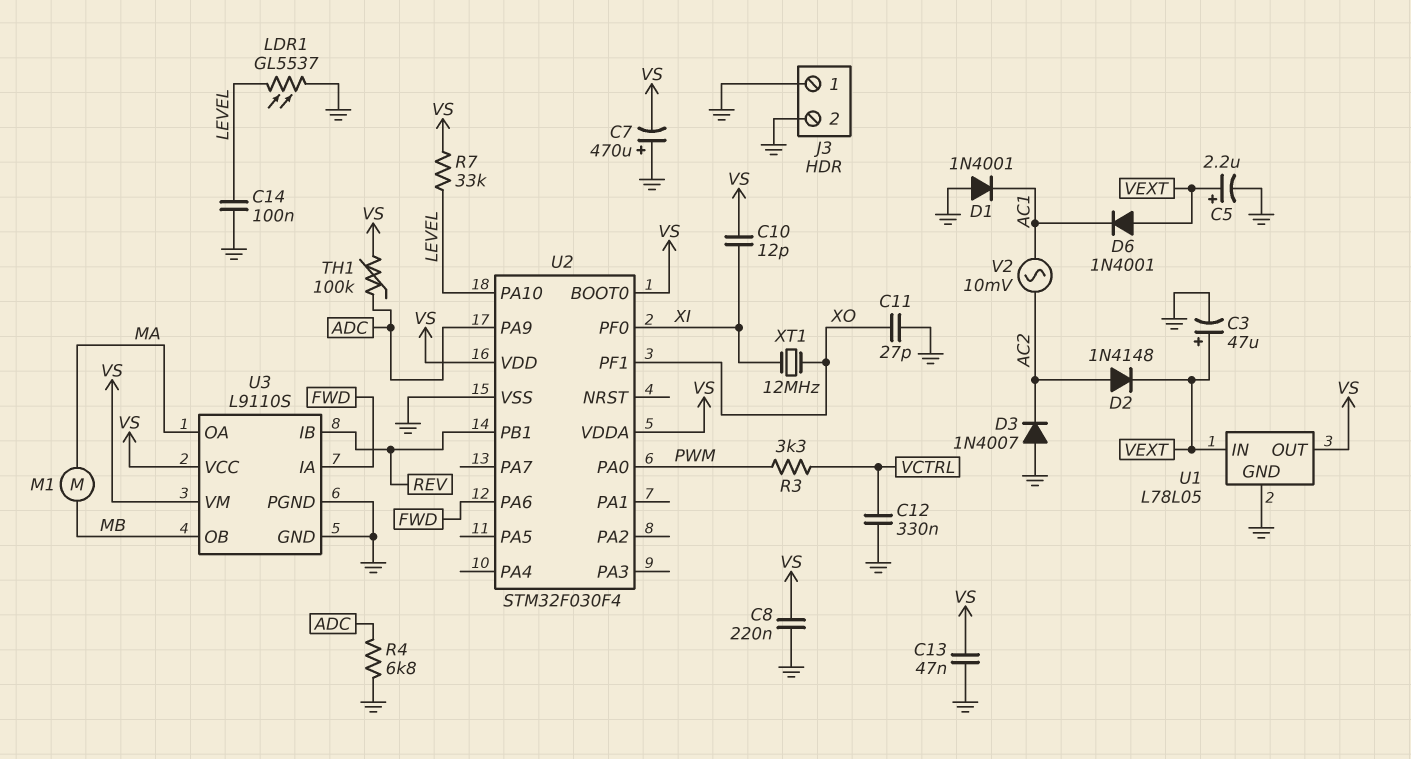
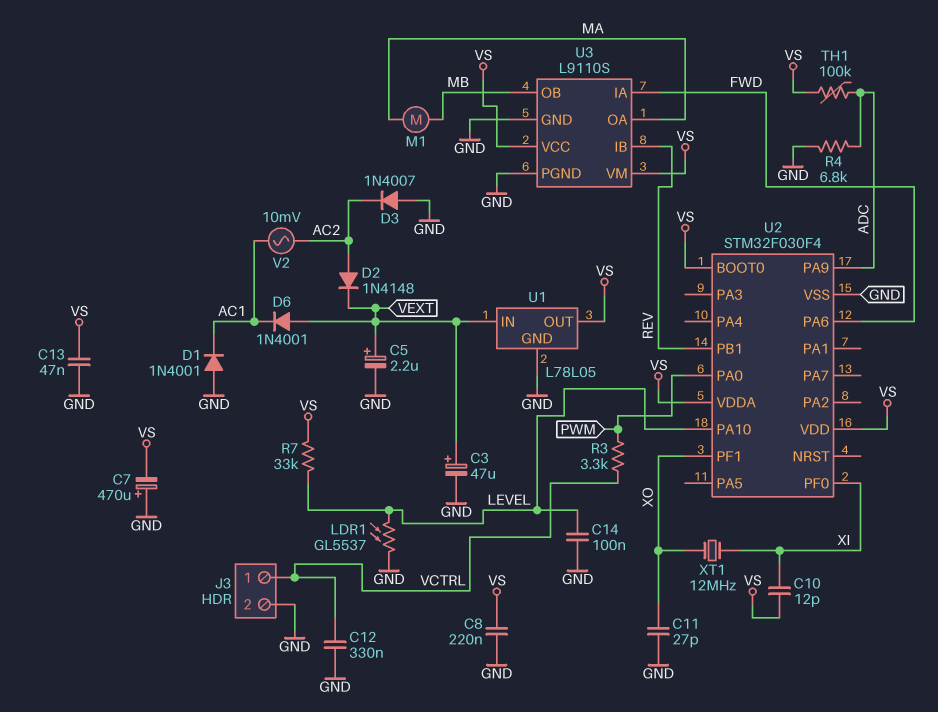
J3 pin 1: GND -> VCTRL

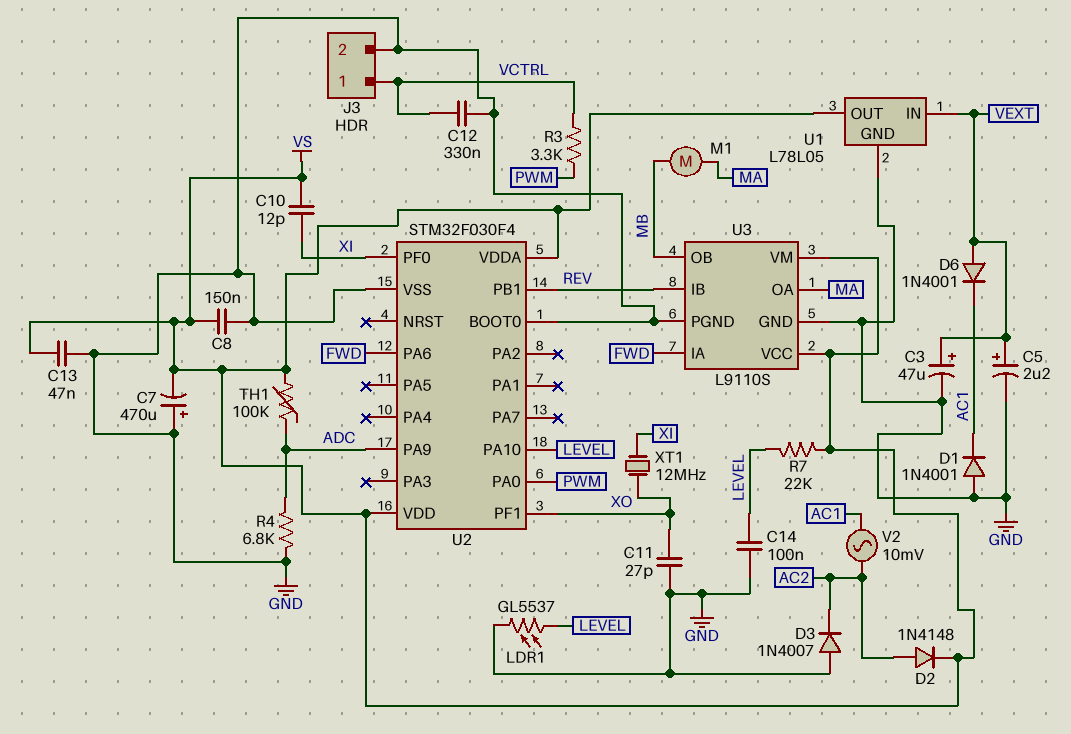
C8: 220nF (GND, VS) -> 150nF (GND, VS)
D2: diode 1N4148 (A AC2, K VEXT) -> diode 1N4148 (A AC2, K VS)
R7: 33k (LEVEL, VS) -> 22k (LEVEL, VS)
U2 pin BOOT0: VS -> GND

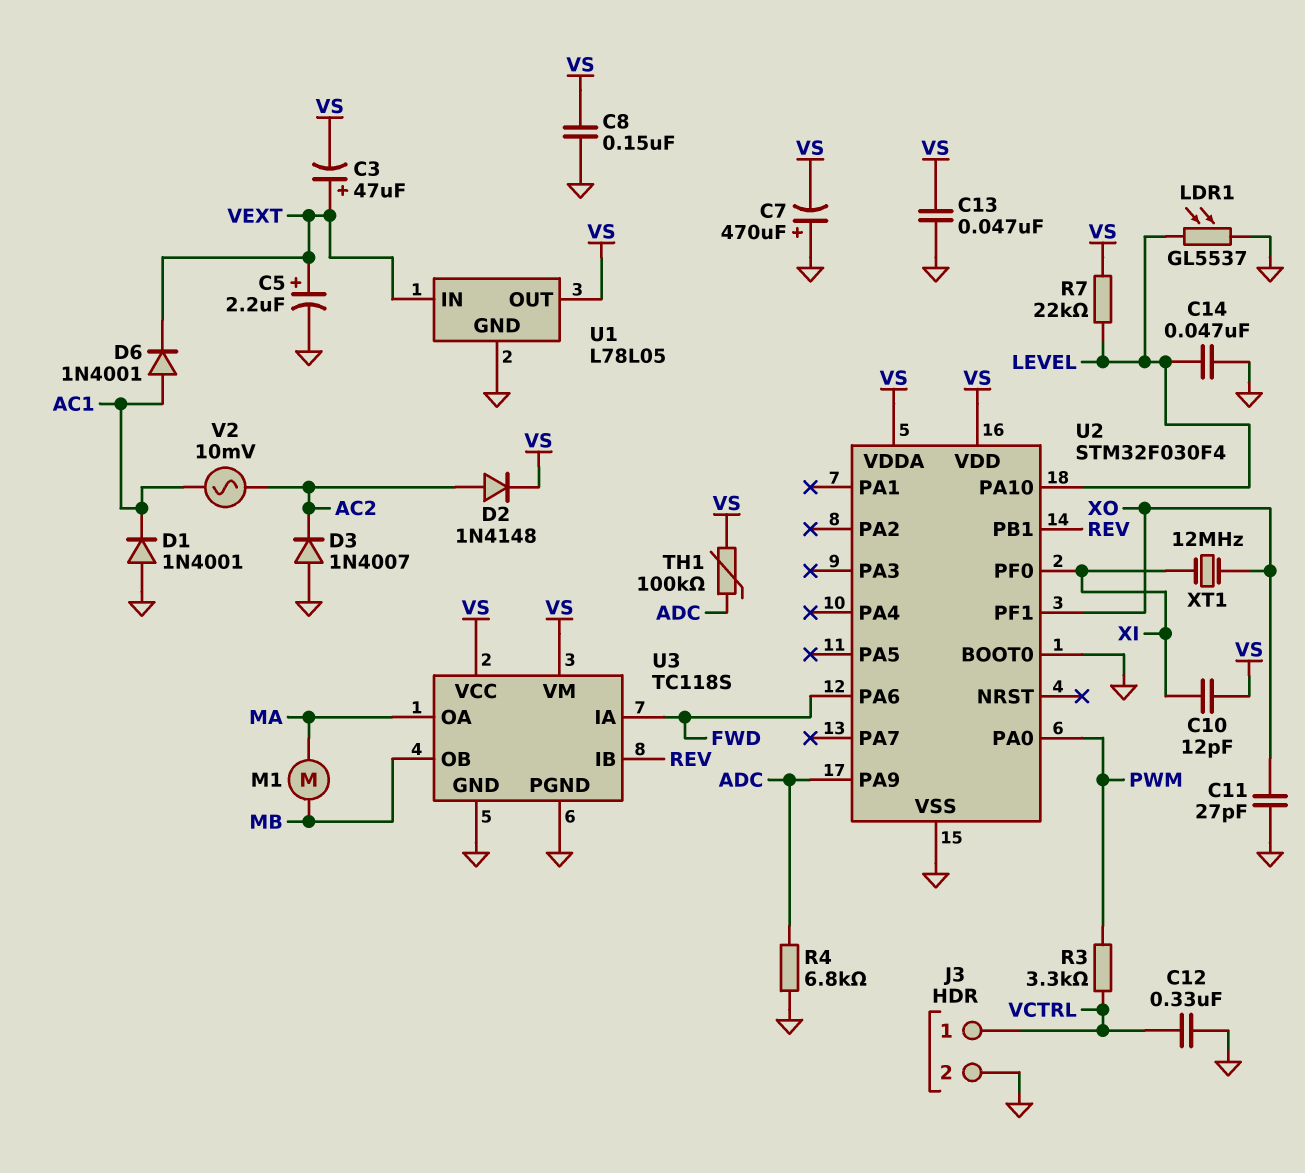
C3: 47uF (plus VEXT, minus GND) -> 47uF (plus VEXT, minus VS)
C14: 100nF (GND, LEVEL) -> 47nF (GND, LEVEL)
D6: diode 1N4001 (A VEXT, K AC1) -> diode 1N4001 (A AC1, K VEXT)
U3: L9110S -> TC118S

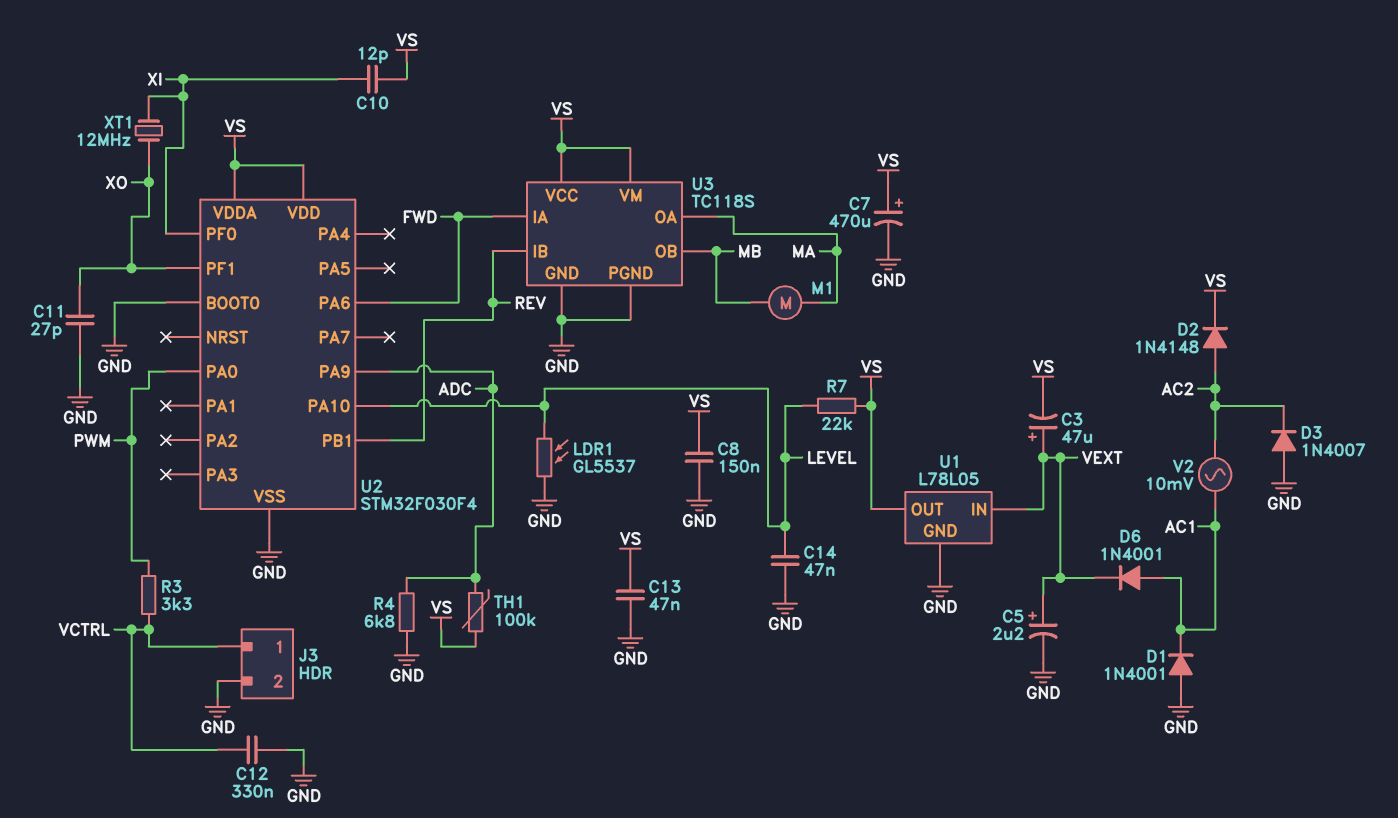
C7: 470uF (plus GND, minus VS) -> 470uF (plus VS, minus GND)

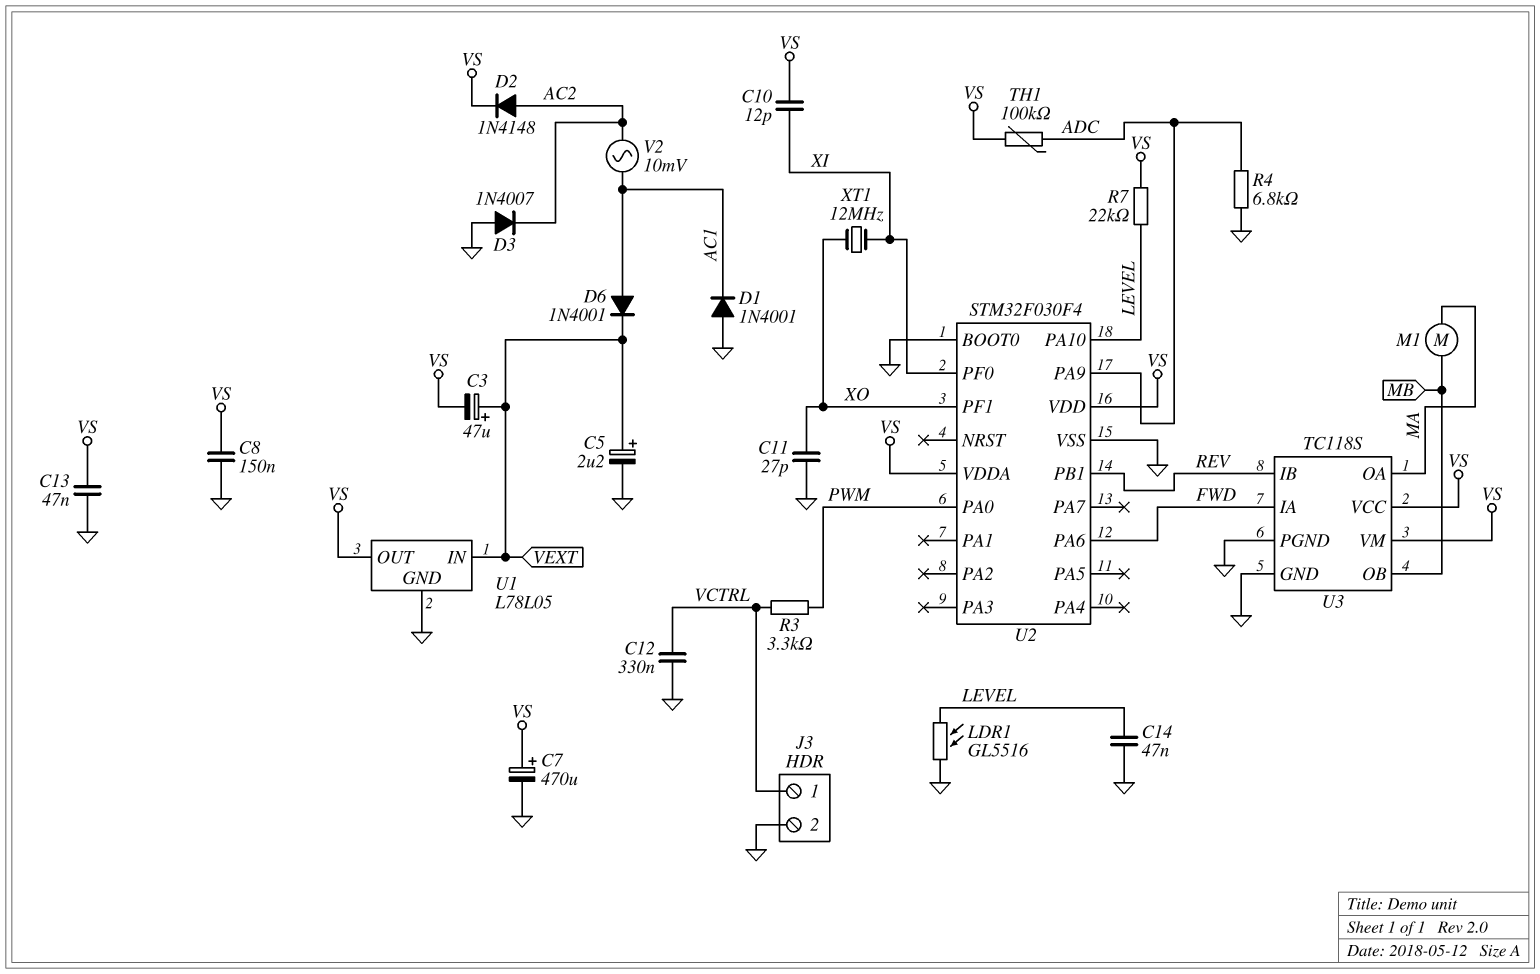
LDR1: GL5537 (GND, LEVEL) -> GL5516 (GND, LEVEL)

